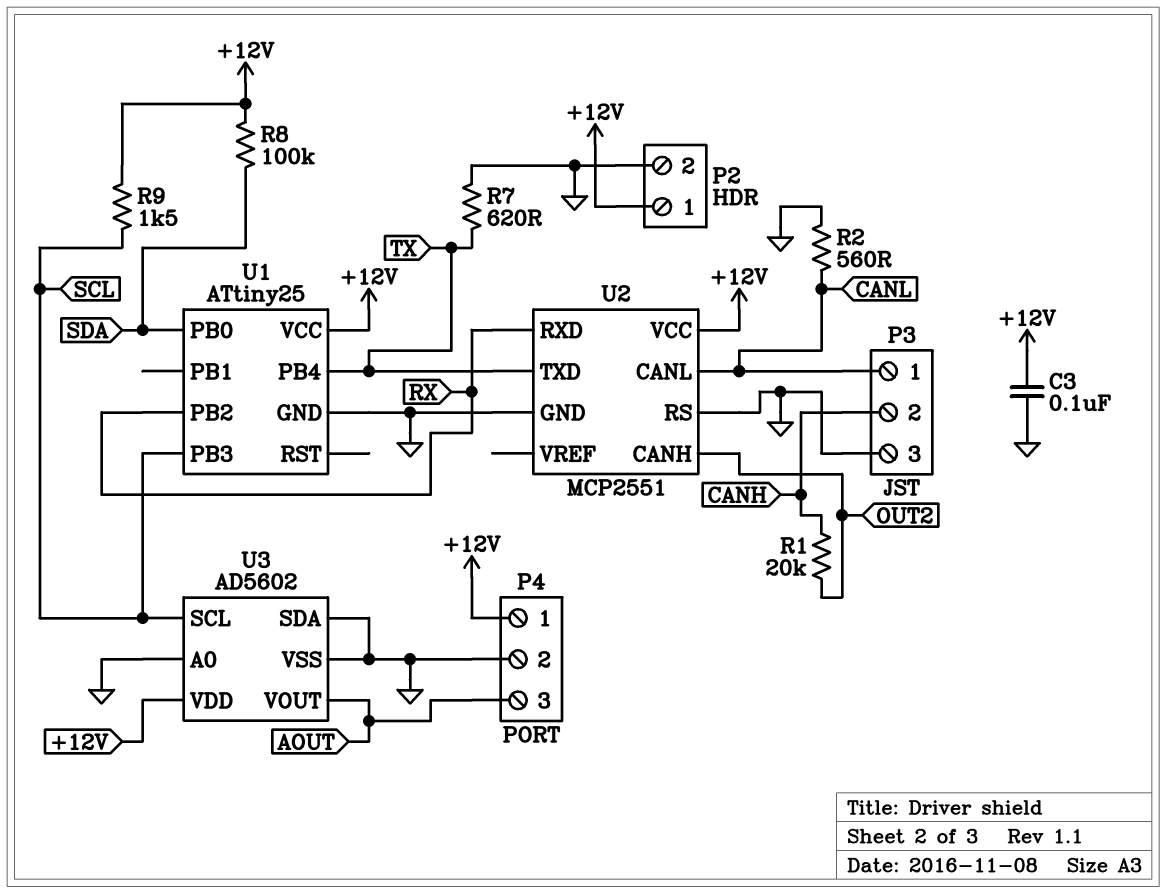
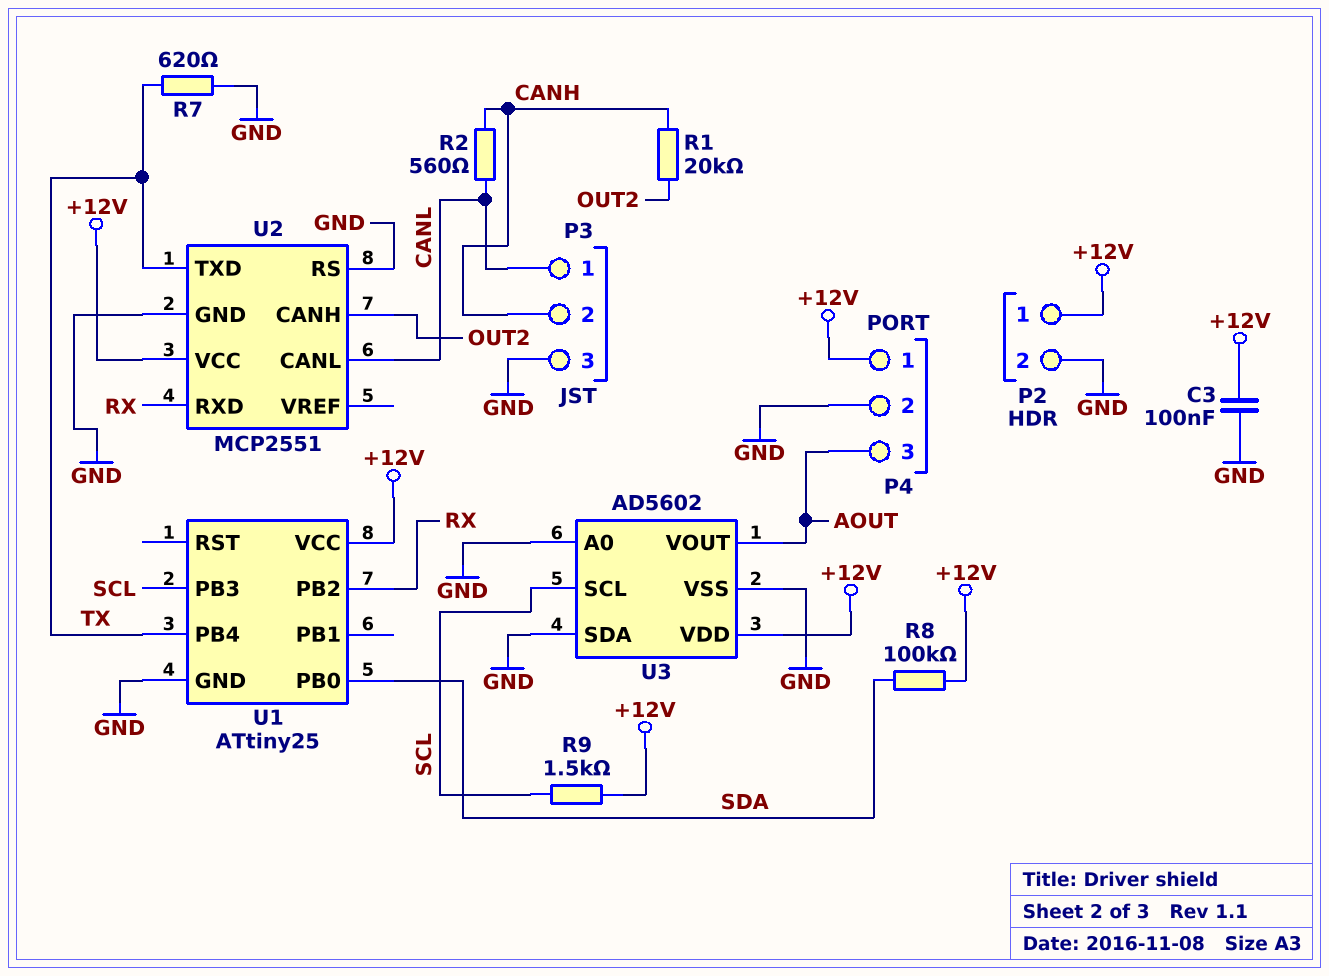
R2: 560 (CANL, GND) -> 560 (CANH, CANL)

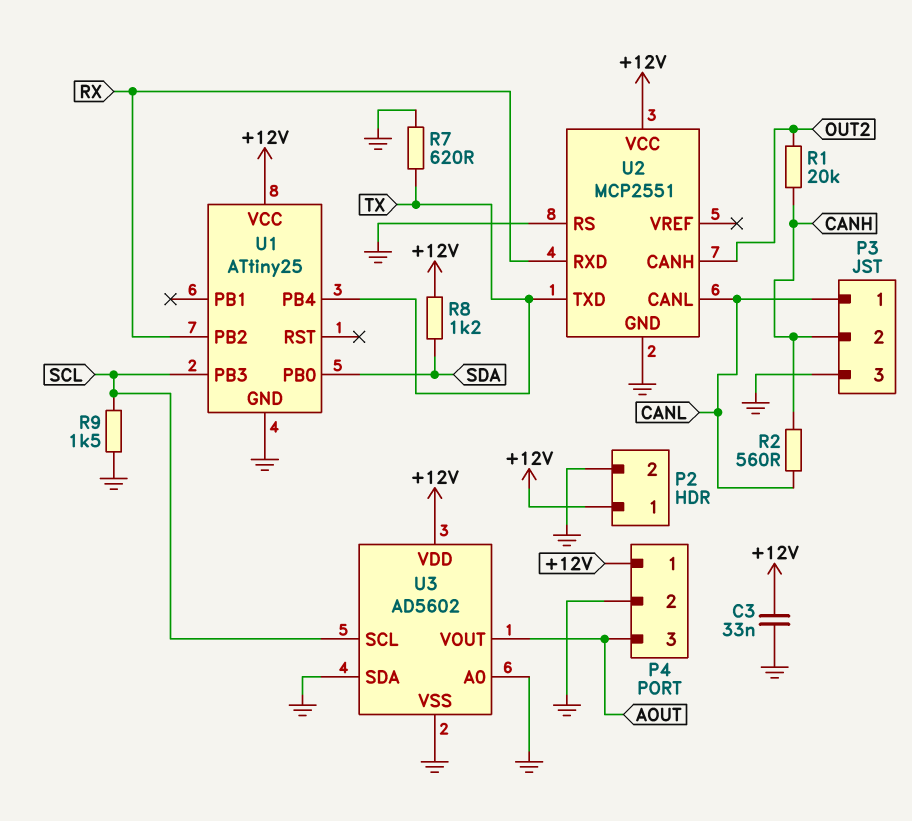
C3: 100nF (+12V, GND) -> 33nF (+12V, GND)
R8: 100k (+12V, SDA) -> 1.2k (+12V, SDA)
R9: 1.5k (+12V, SCL) -> 1.5k (GND, SCL)

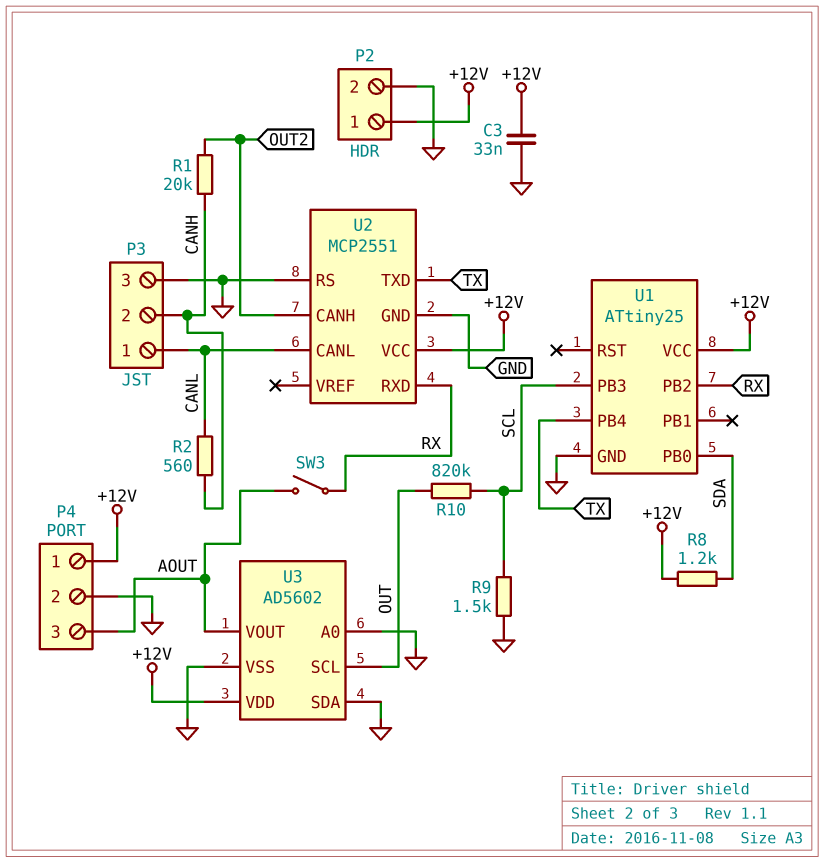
R7: 620 (GND, TX) -> none
R10: none -> 820k (OUT, SCL)
SW3: none -> switch (AOUT, RX)
U3 pin SCL: SCL -> OUT

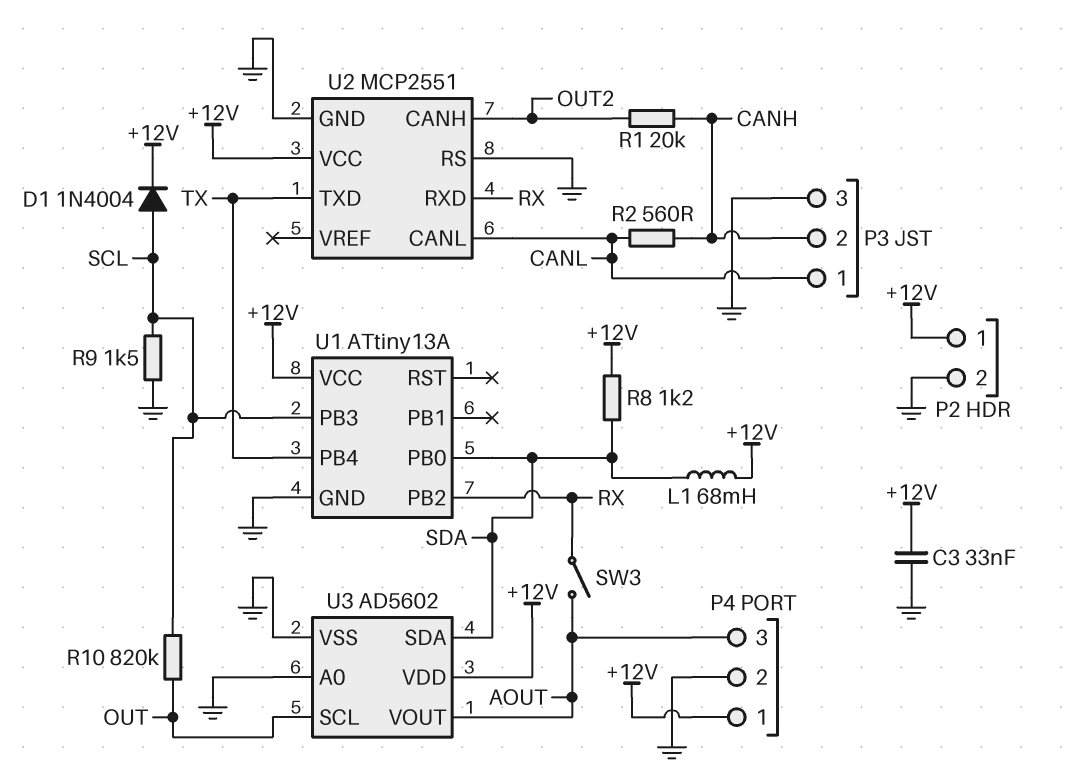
D1: none -> diode 1N4004 (A SCL, K +12V)
L1: none -> 68mH (+12V, SDA)
U1: ATtiny25 -> ATtiny13A
U3 pin SDA: GND -> SDA

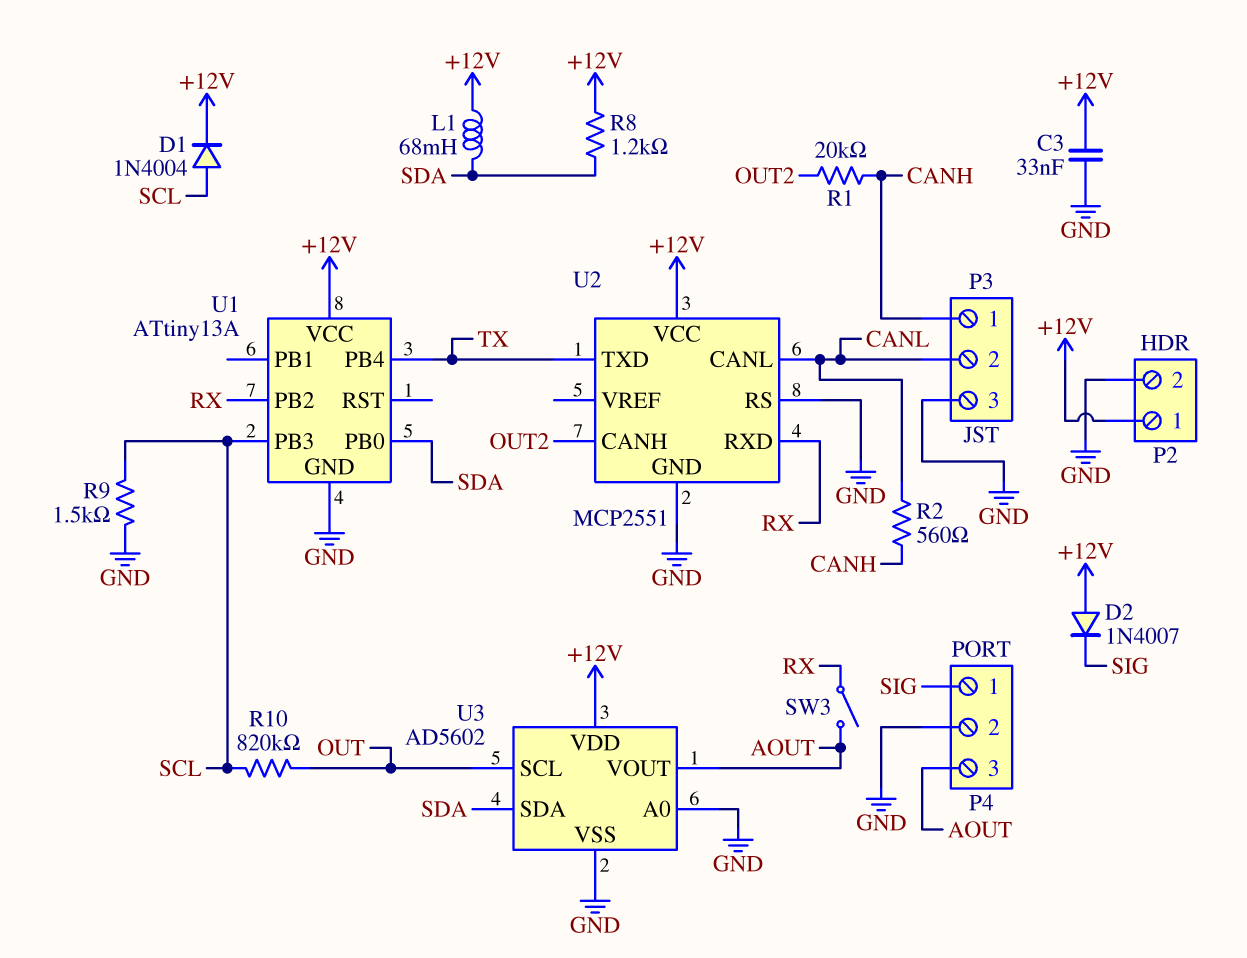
D2: none -> diode 1N4007 (A +12V, K SIG)
P3 pin 1: CANL -> CANH
P3 pin 2: CANH -> CANL
P4 pin 1: +12V -> SIG

